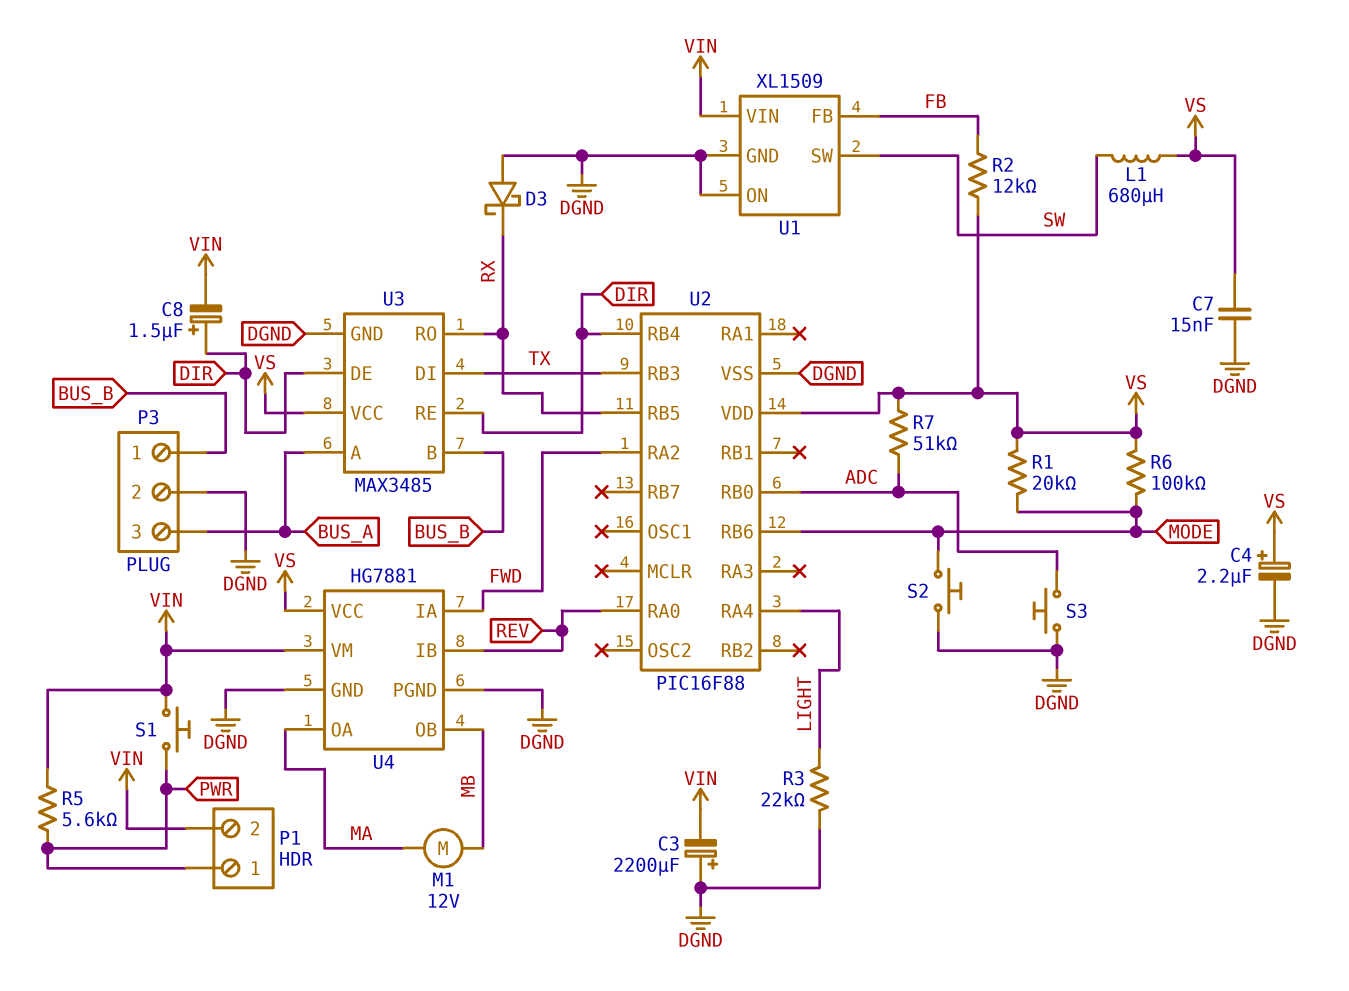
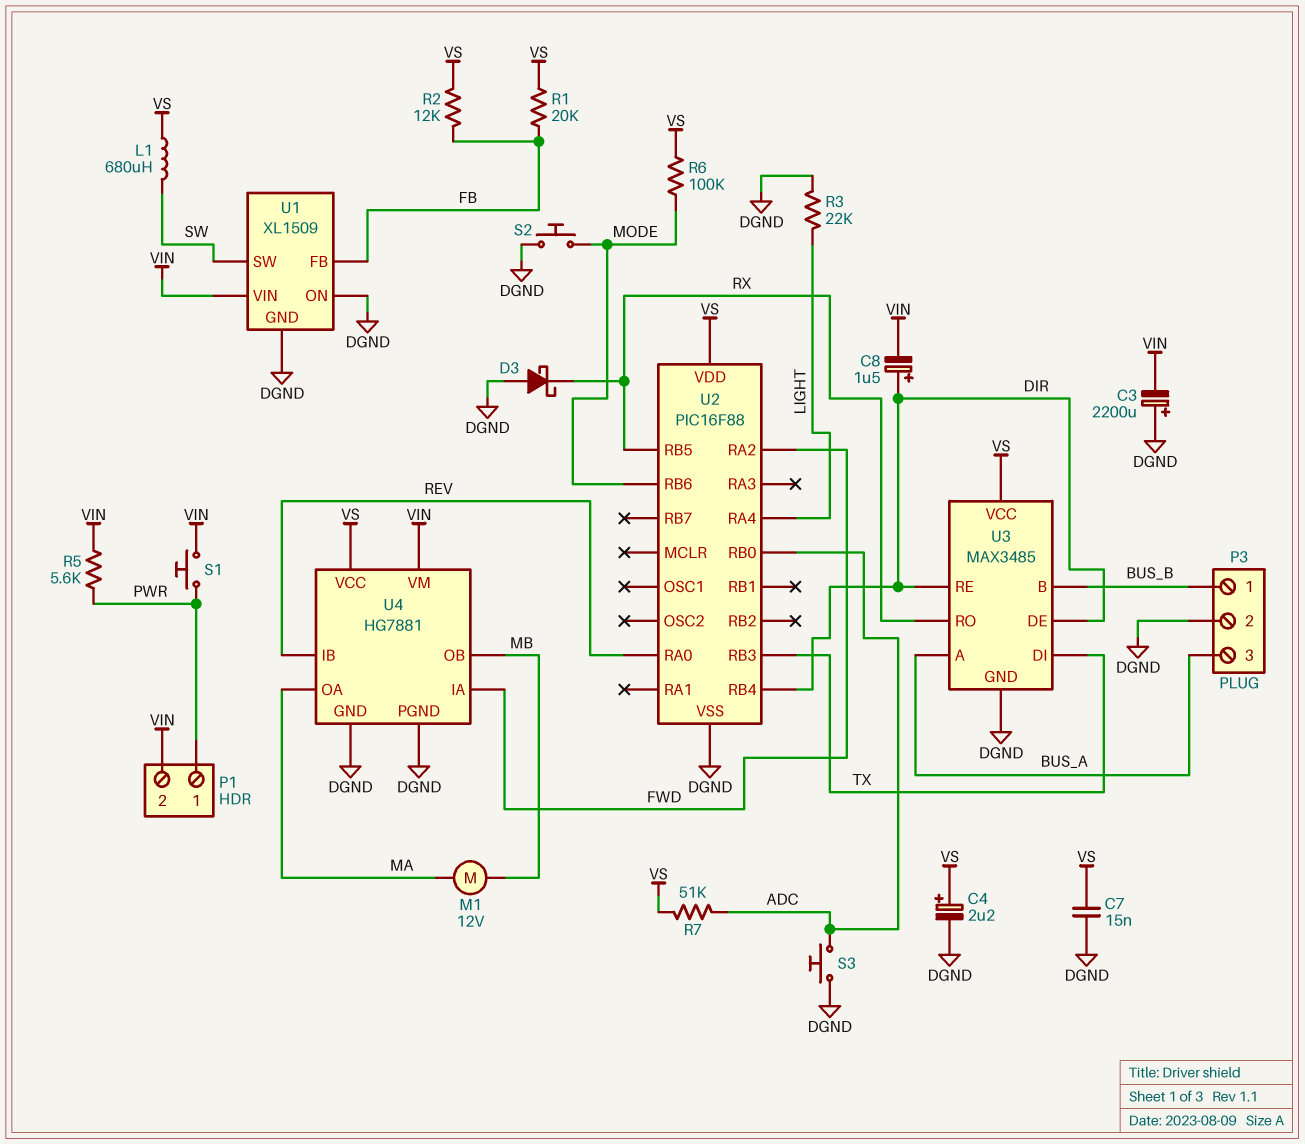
R1: 20k (MODE, VS) -> 20k (FB, VS)

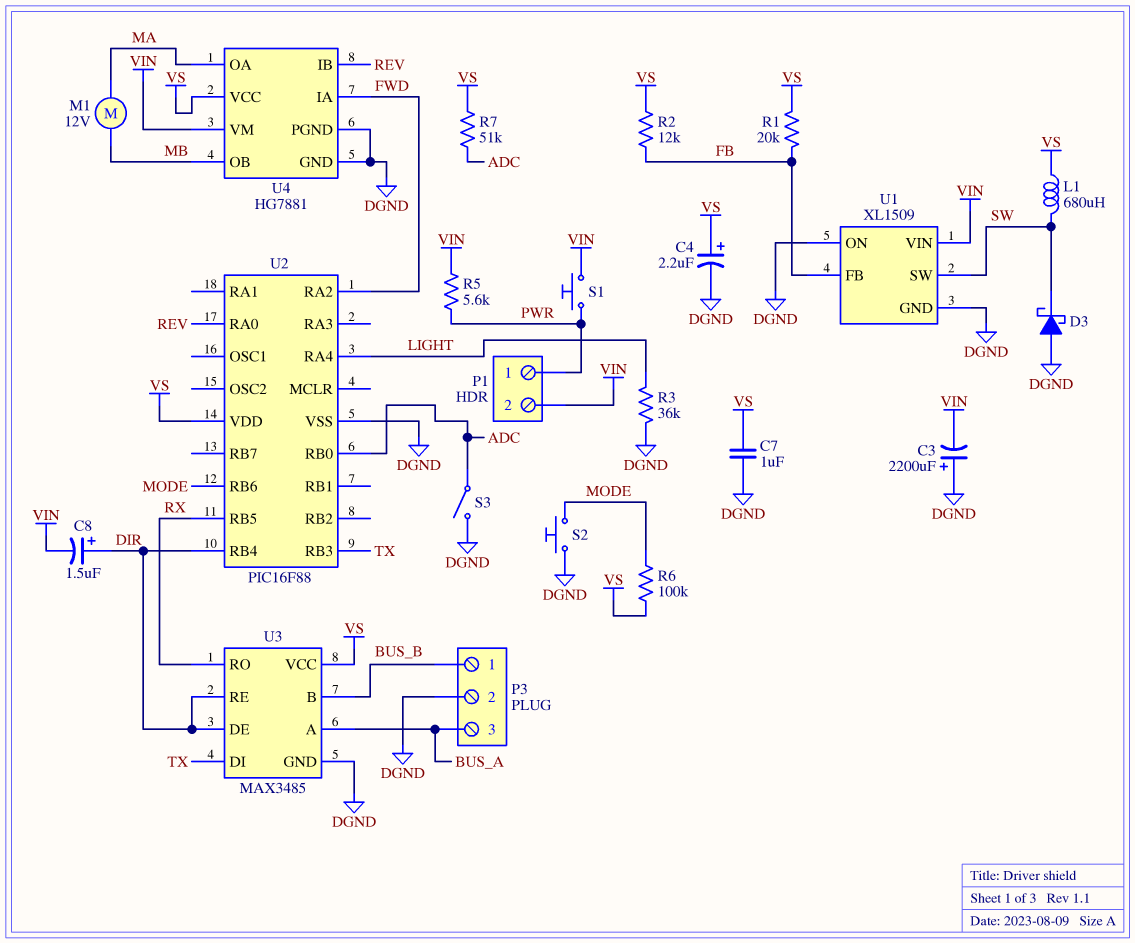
C7: 15nF (DGND, VS) -> 1uF (DGND, VS)
D3: schottky (A DGND, K RX) -> schottky (A DGND, K SW)
R3: 22k (DGND, LIGHT) -> 36k (DGND, LIGHT)
S3: button (ADC, DGND) -> switch (ADC, DGND)

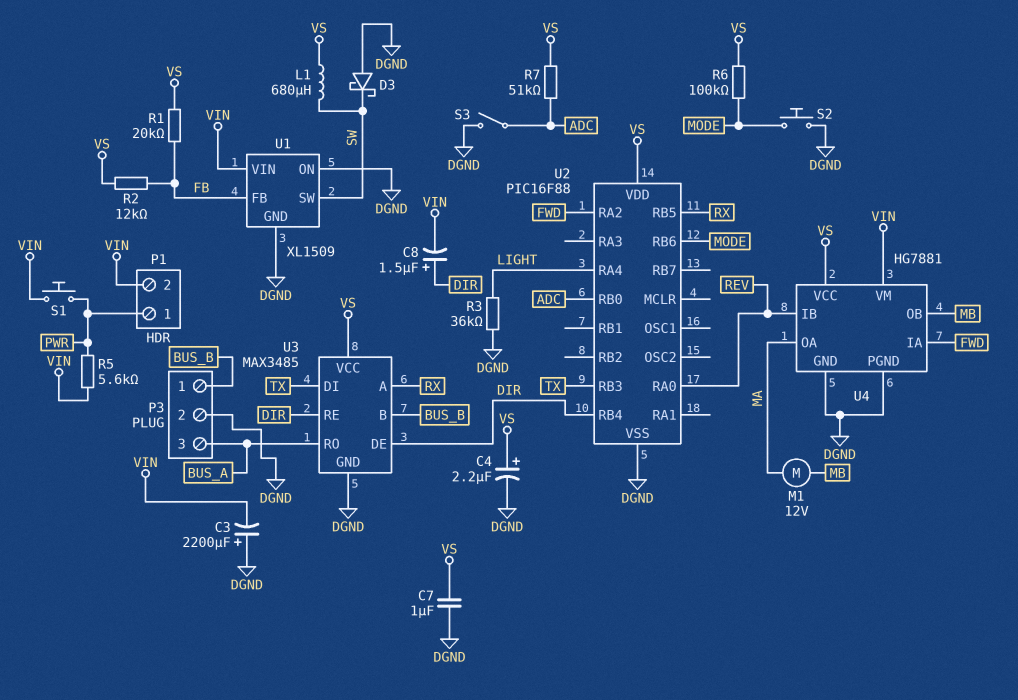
U3 pin A: BUS_A -> RX
U3 pin RO: RX -> BUS_A

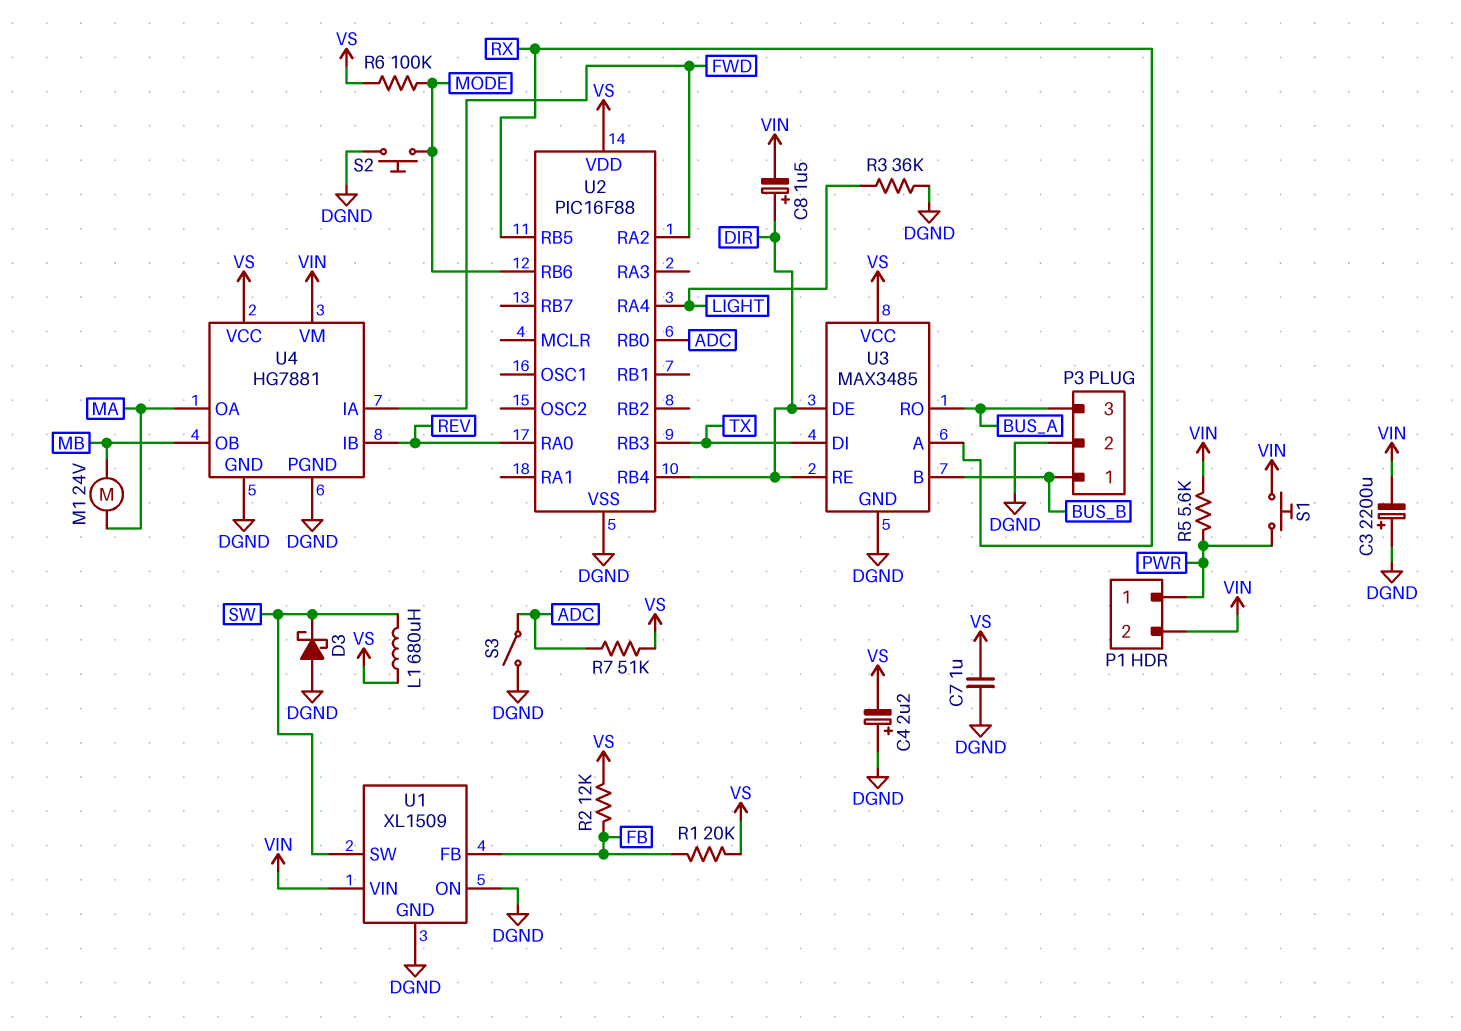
C4: 2.2uF (plus VS, minus DGND) -> 2.2uF (plus DGND, minus VS)
M1: motor 12V (MA, MB) -> motor 24V (MA, MB)

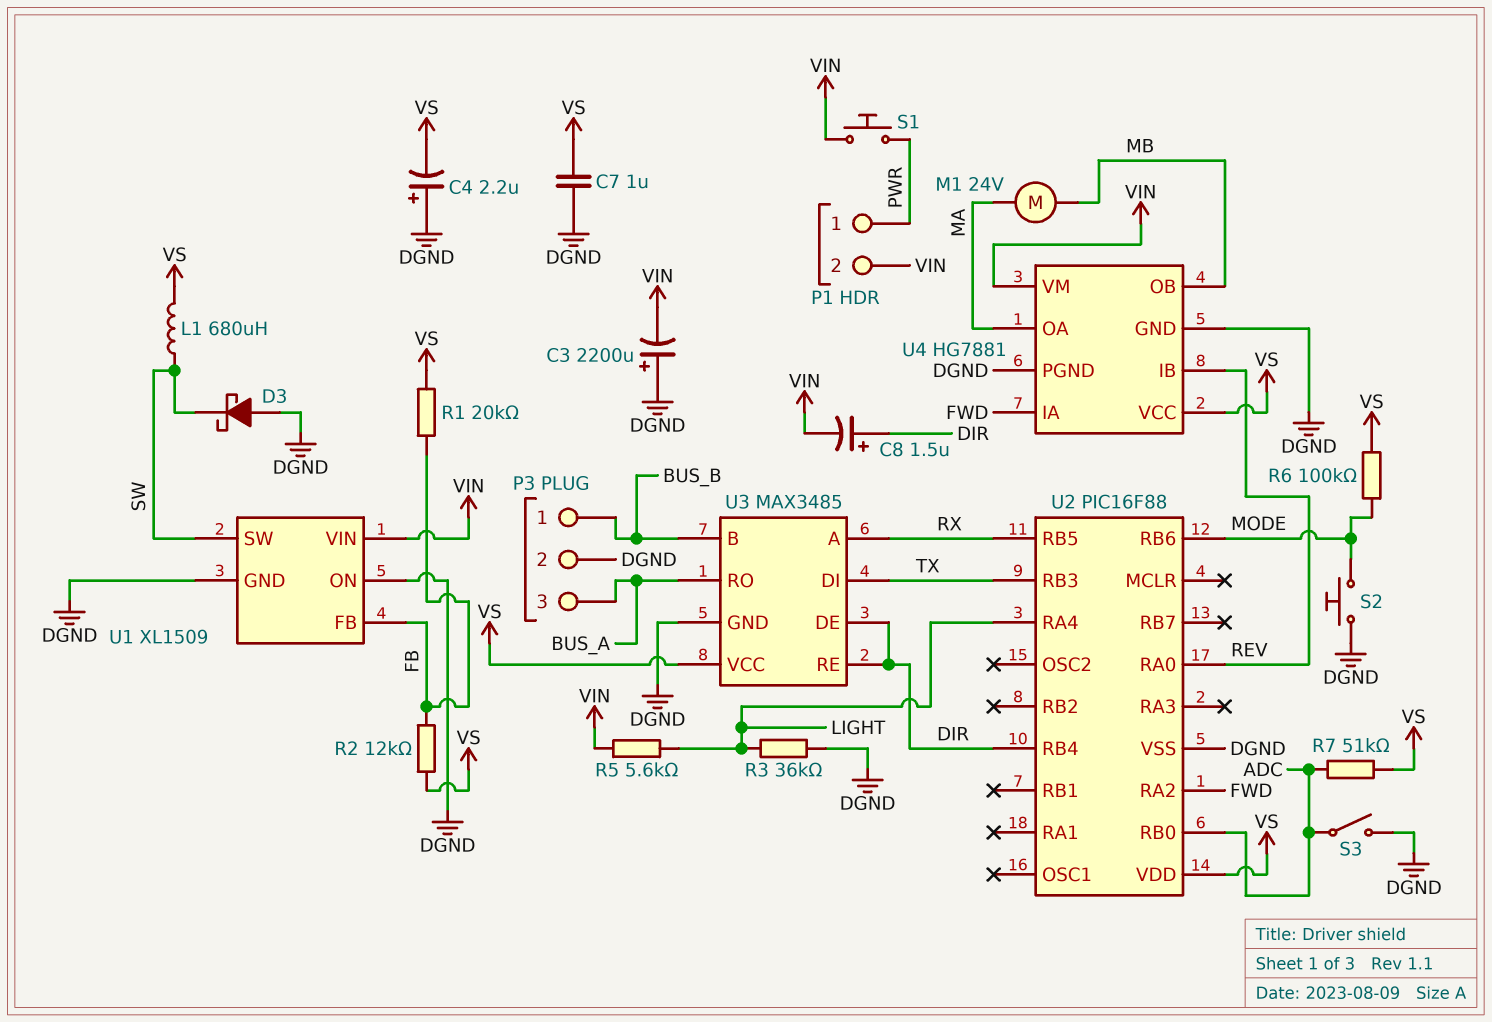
R5: 5.6k (PWR, VIN) -> 5.6k (LIGHT, VIN)

